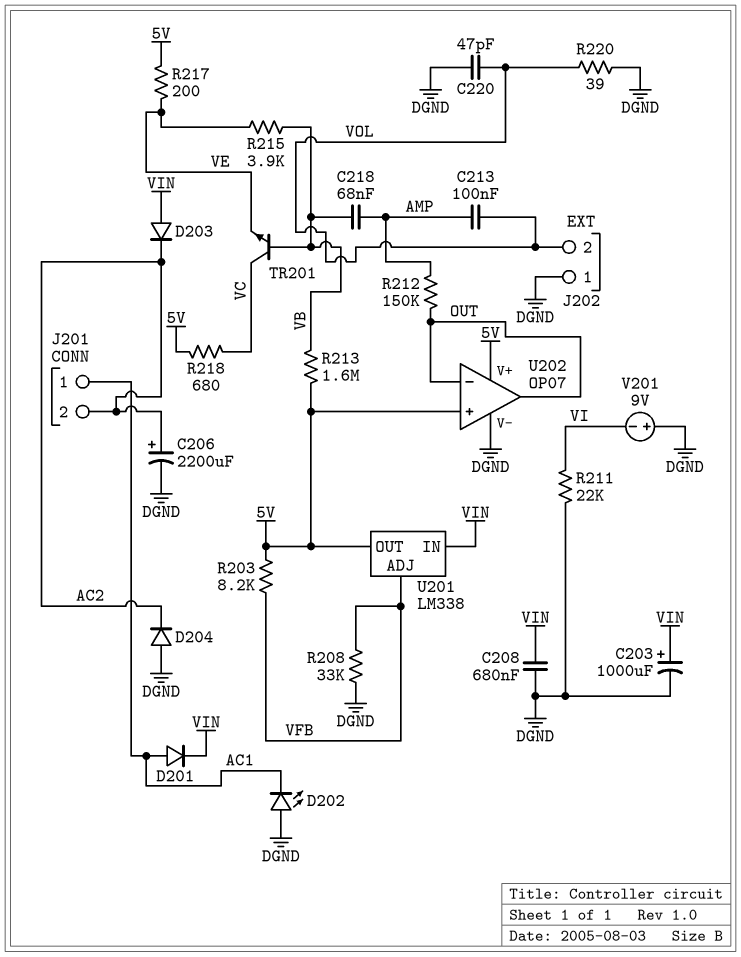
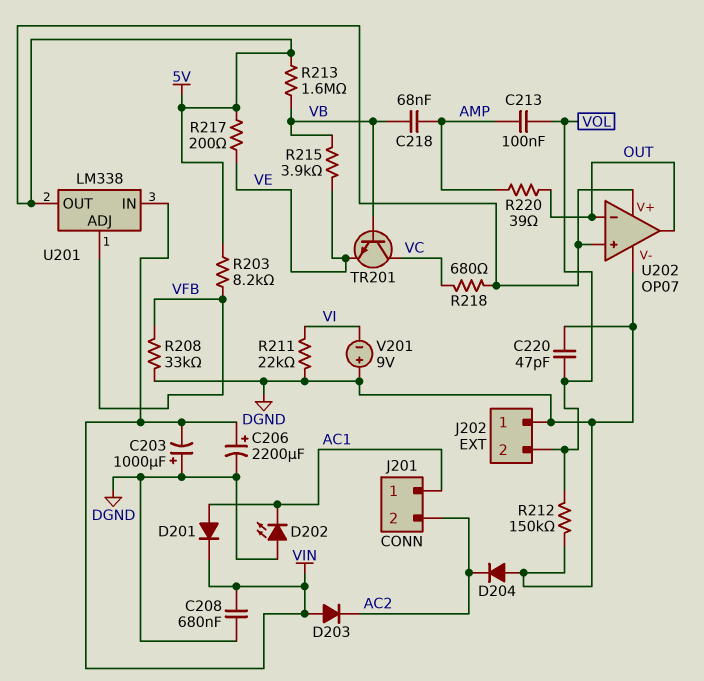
C203: 1000uF (plus VIN, minus DGND) -> 1000uF (plus DGND, minus VIN)
C206: 2200uF (plus AC2, minus DGND) -> 2200uF (plus VIN, minus DGND)
R212: 150k (AMP, OUT) -> 150k (DGND, VOL)
R220: 39 (DGND, VOL) -> 39 (AMP, OUT)

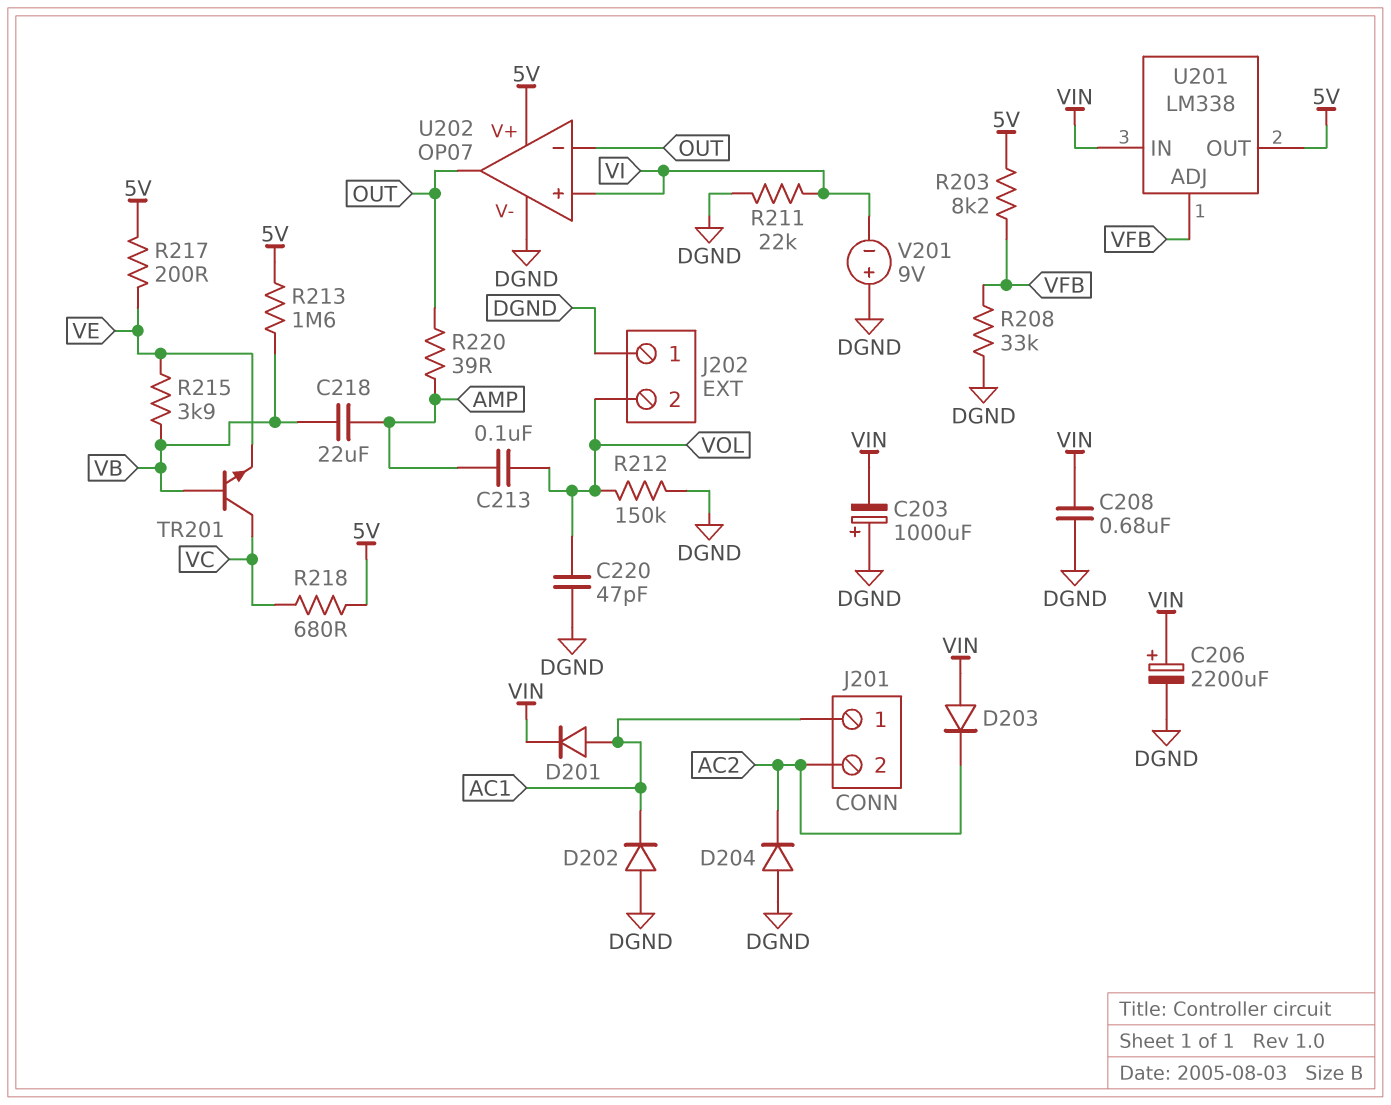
C218: 68nF (AMP, VB) -> 22uF (AMP, VB)
D202: LED (A DGND, K AC1) -> diode (A DGND, K AC1)
U202 pin in+: 5V -> VI

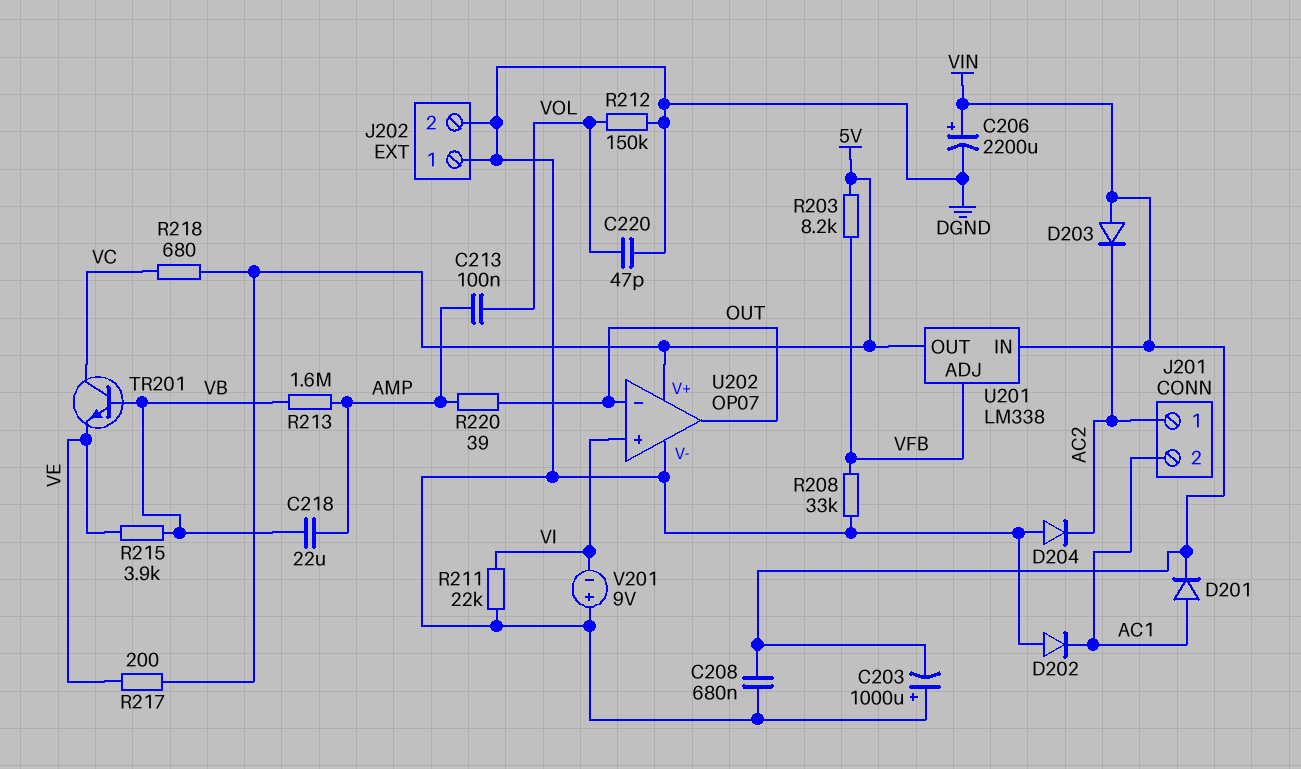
J201 pin 1: AC1 -> AC2
J201 pin 2: AC2 -> AC1
J202 pin 2: VOL -> DGND
R213: 1.6M (5V, VB) -> 1.6M (AMP, VB)

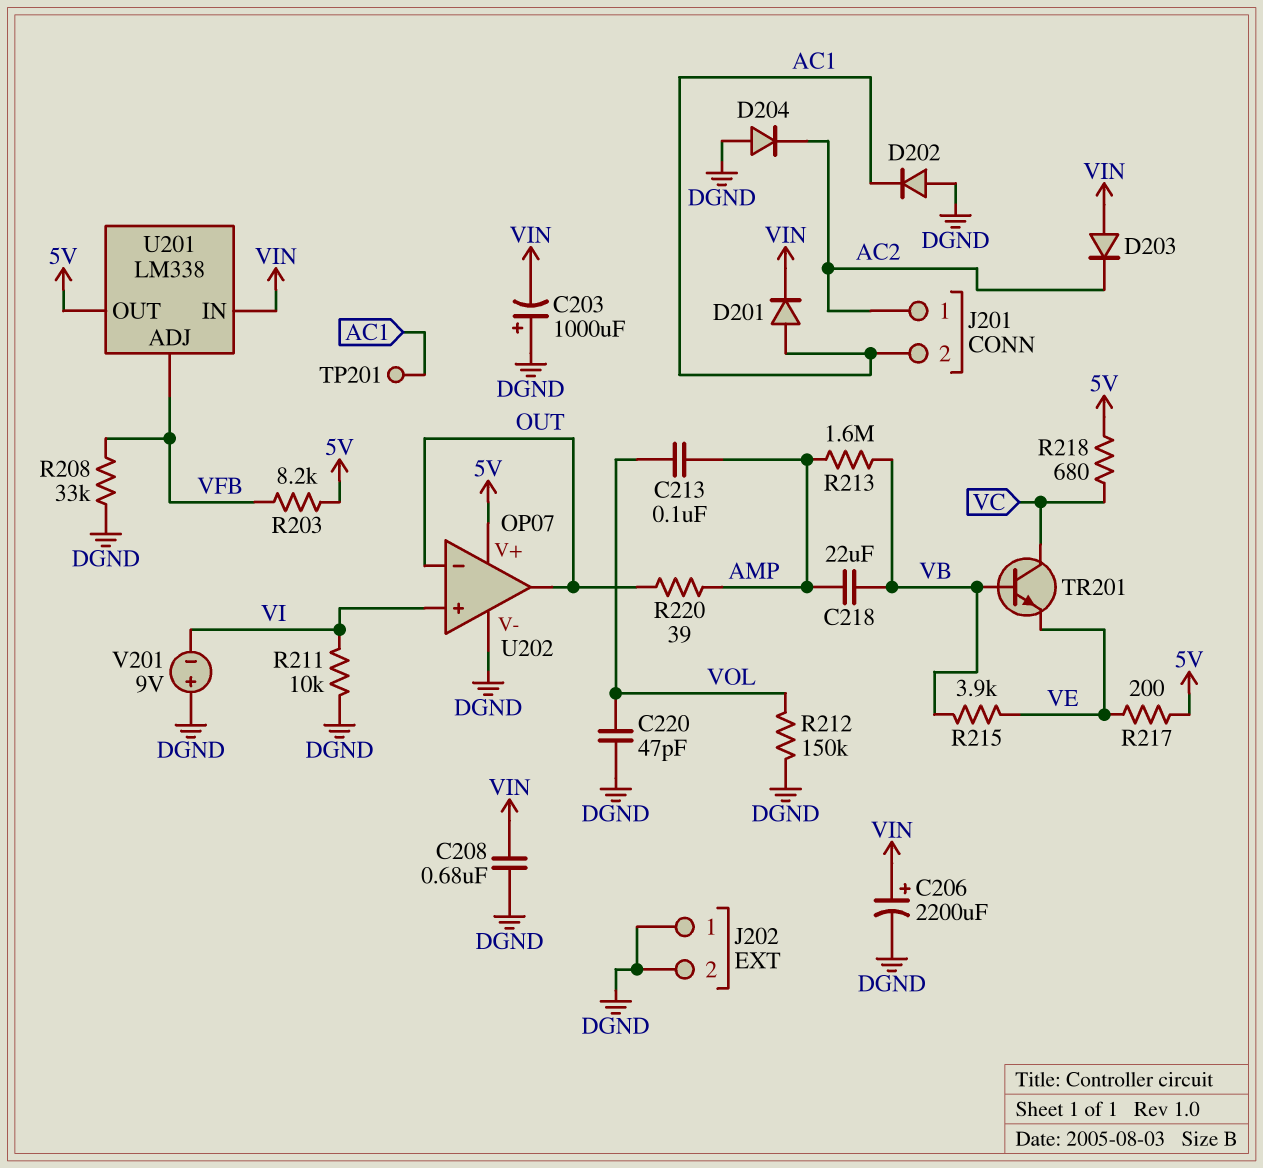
R211: 22k (DGND, VI) -> 10k (DGND, VI)
TP201: none -> test point (AC1)

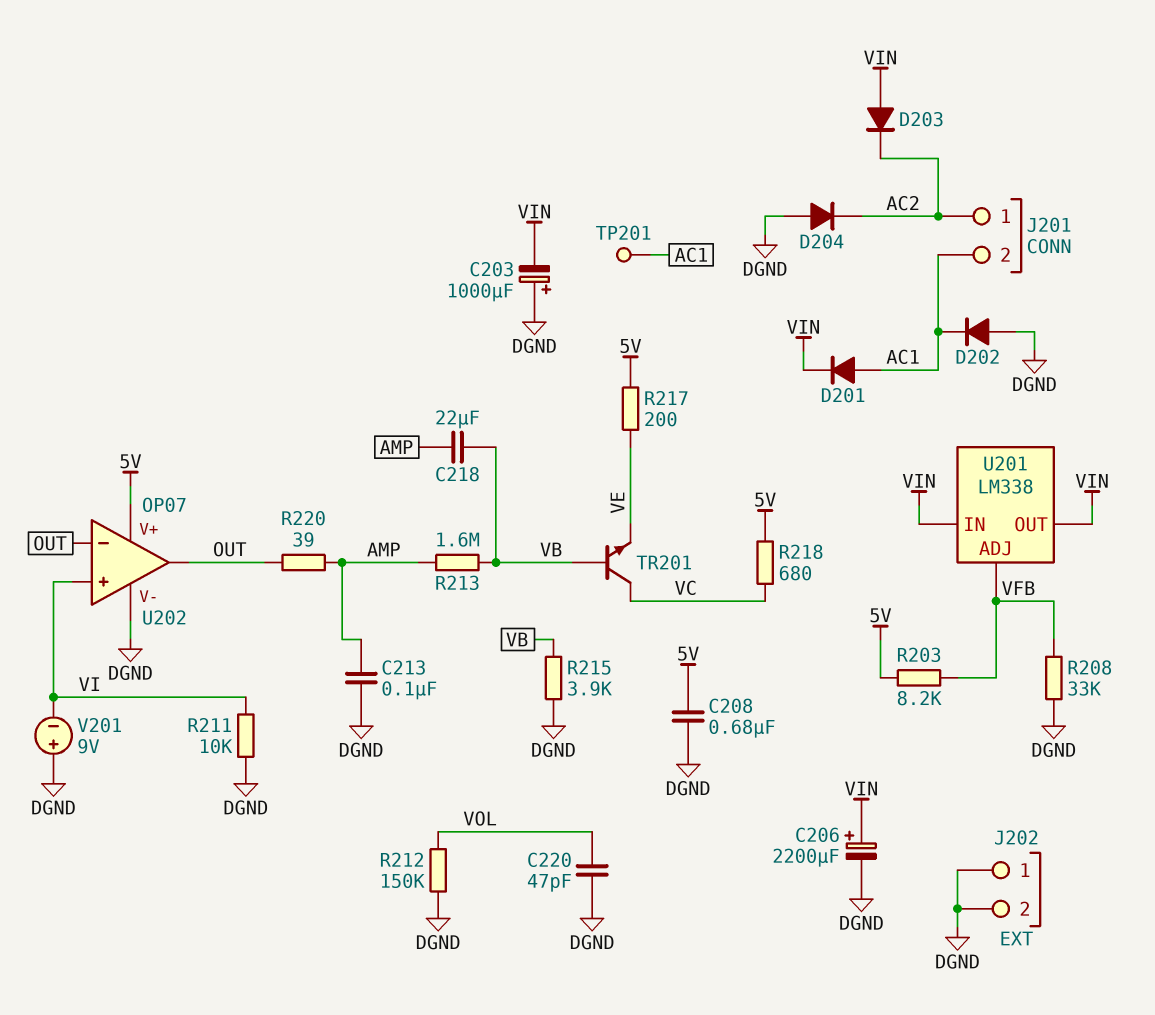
C208: 680nF (DGND, VIN) -> 680nF (5V, DGND)
C213: 100nF (AMP, VOL) -> 100nF (AMP, DGND)
R215: 3.9k (VB, VE) -> 3.9k (DGND, VB)
U201 pin OUT: 5V -> VIN

